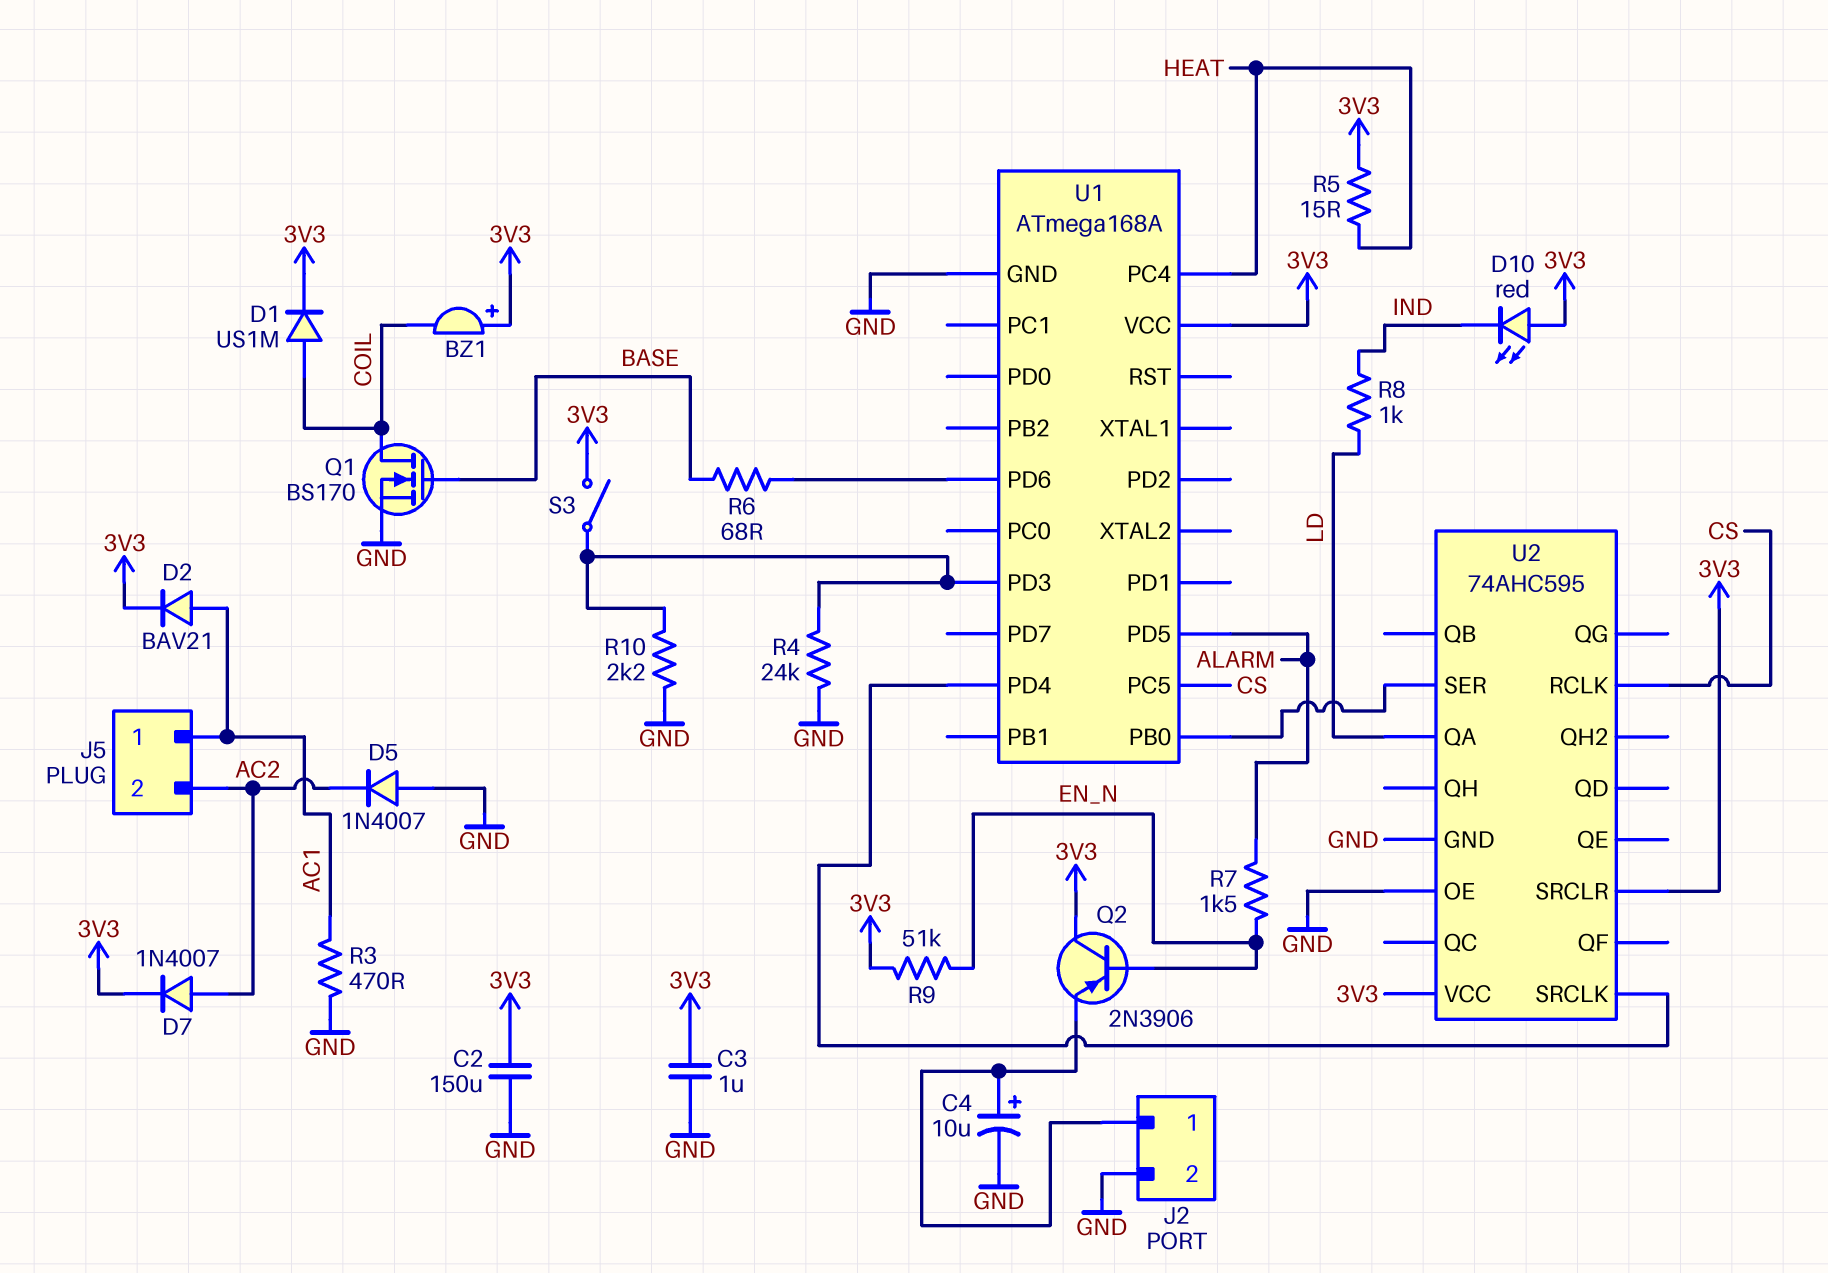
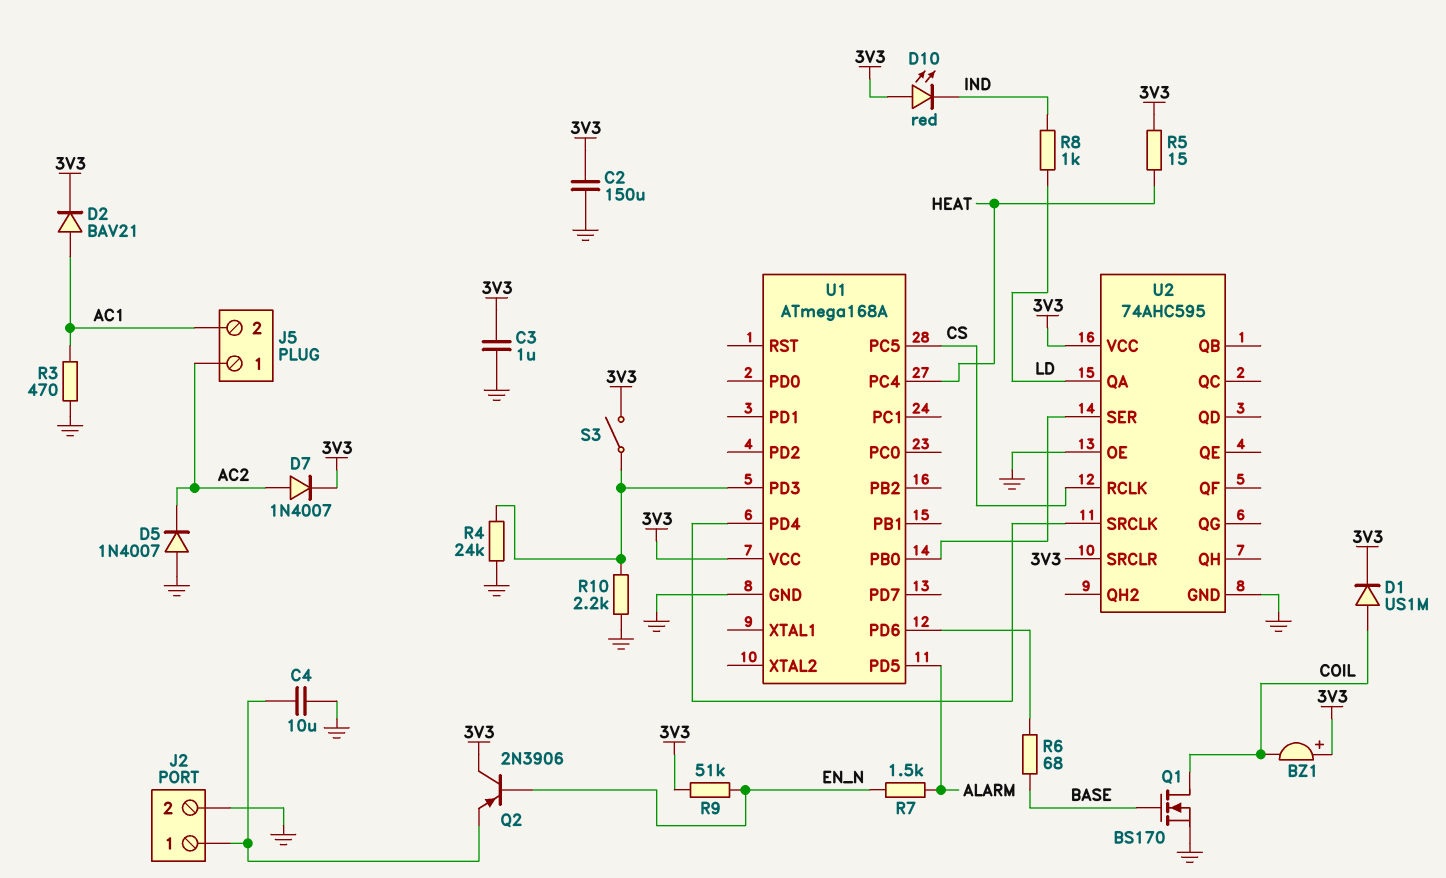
C4: 10uF (plus J2/1, minus GND) -> 10uF (GND, J2/1)
J5 pin 1: AC1 -> AC2
J5 pin 2: AC2 -> AC1

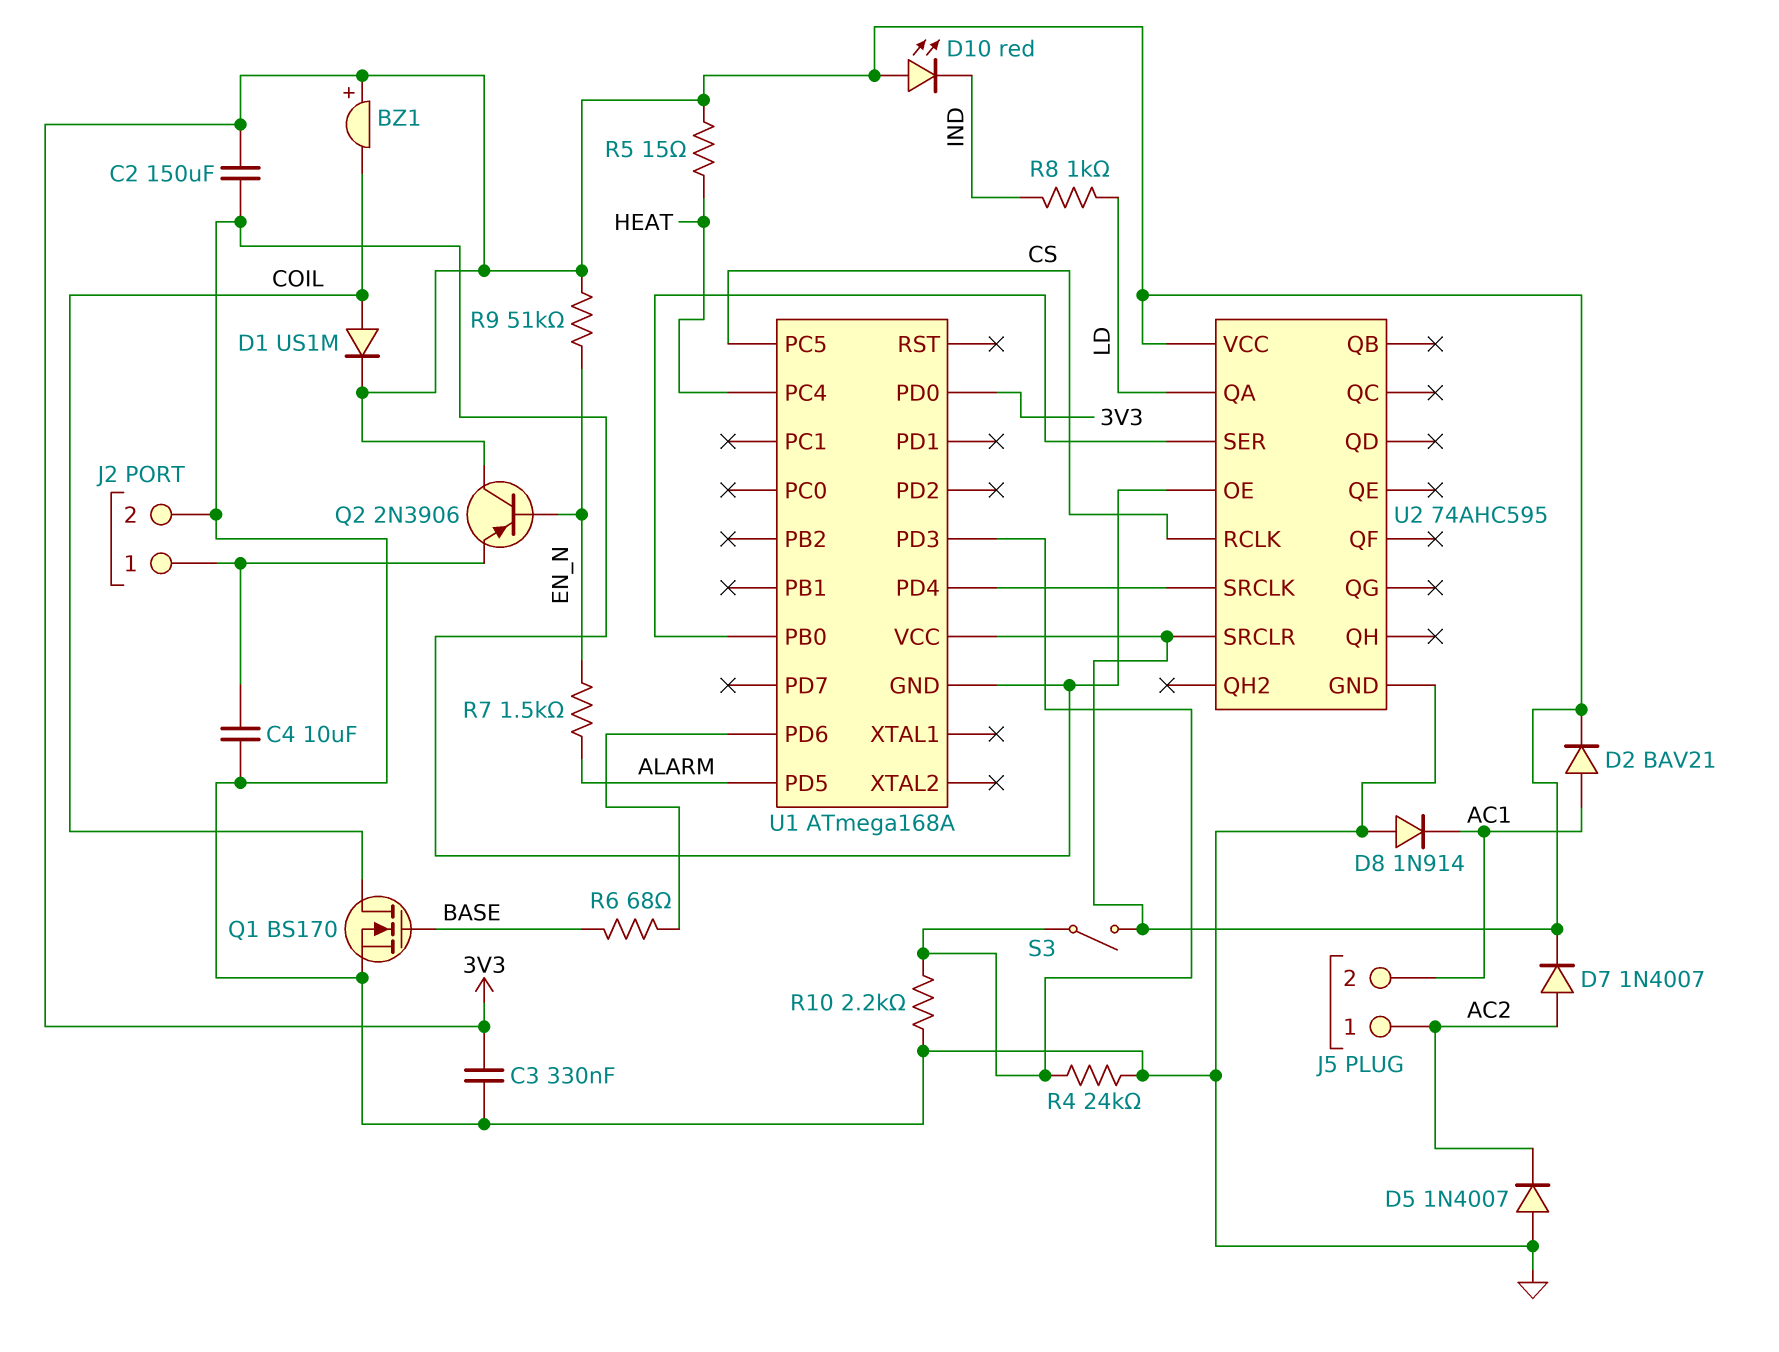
C3: 1uF (3V3, GND) -> 330nF (3V3, GND)
D8: none -> diode 1N914 (A GND, K AC1)
R3: 470 (AC1, GND) -> none
U1 pin PD0: none -> 3V3

